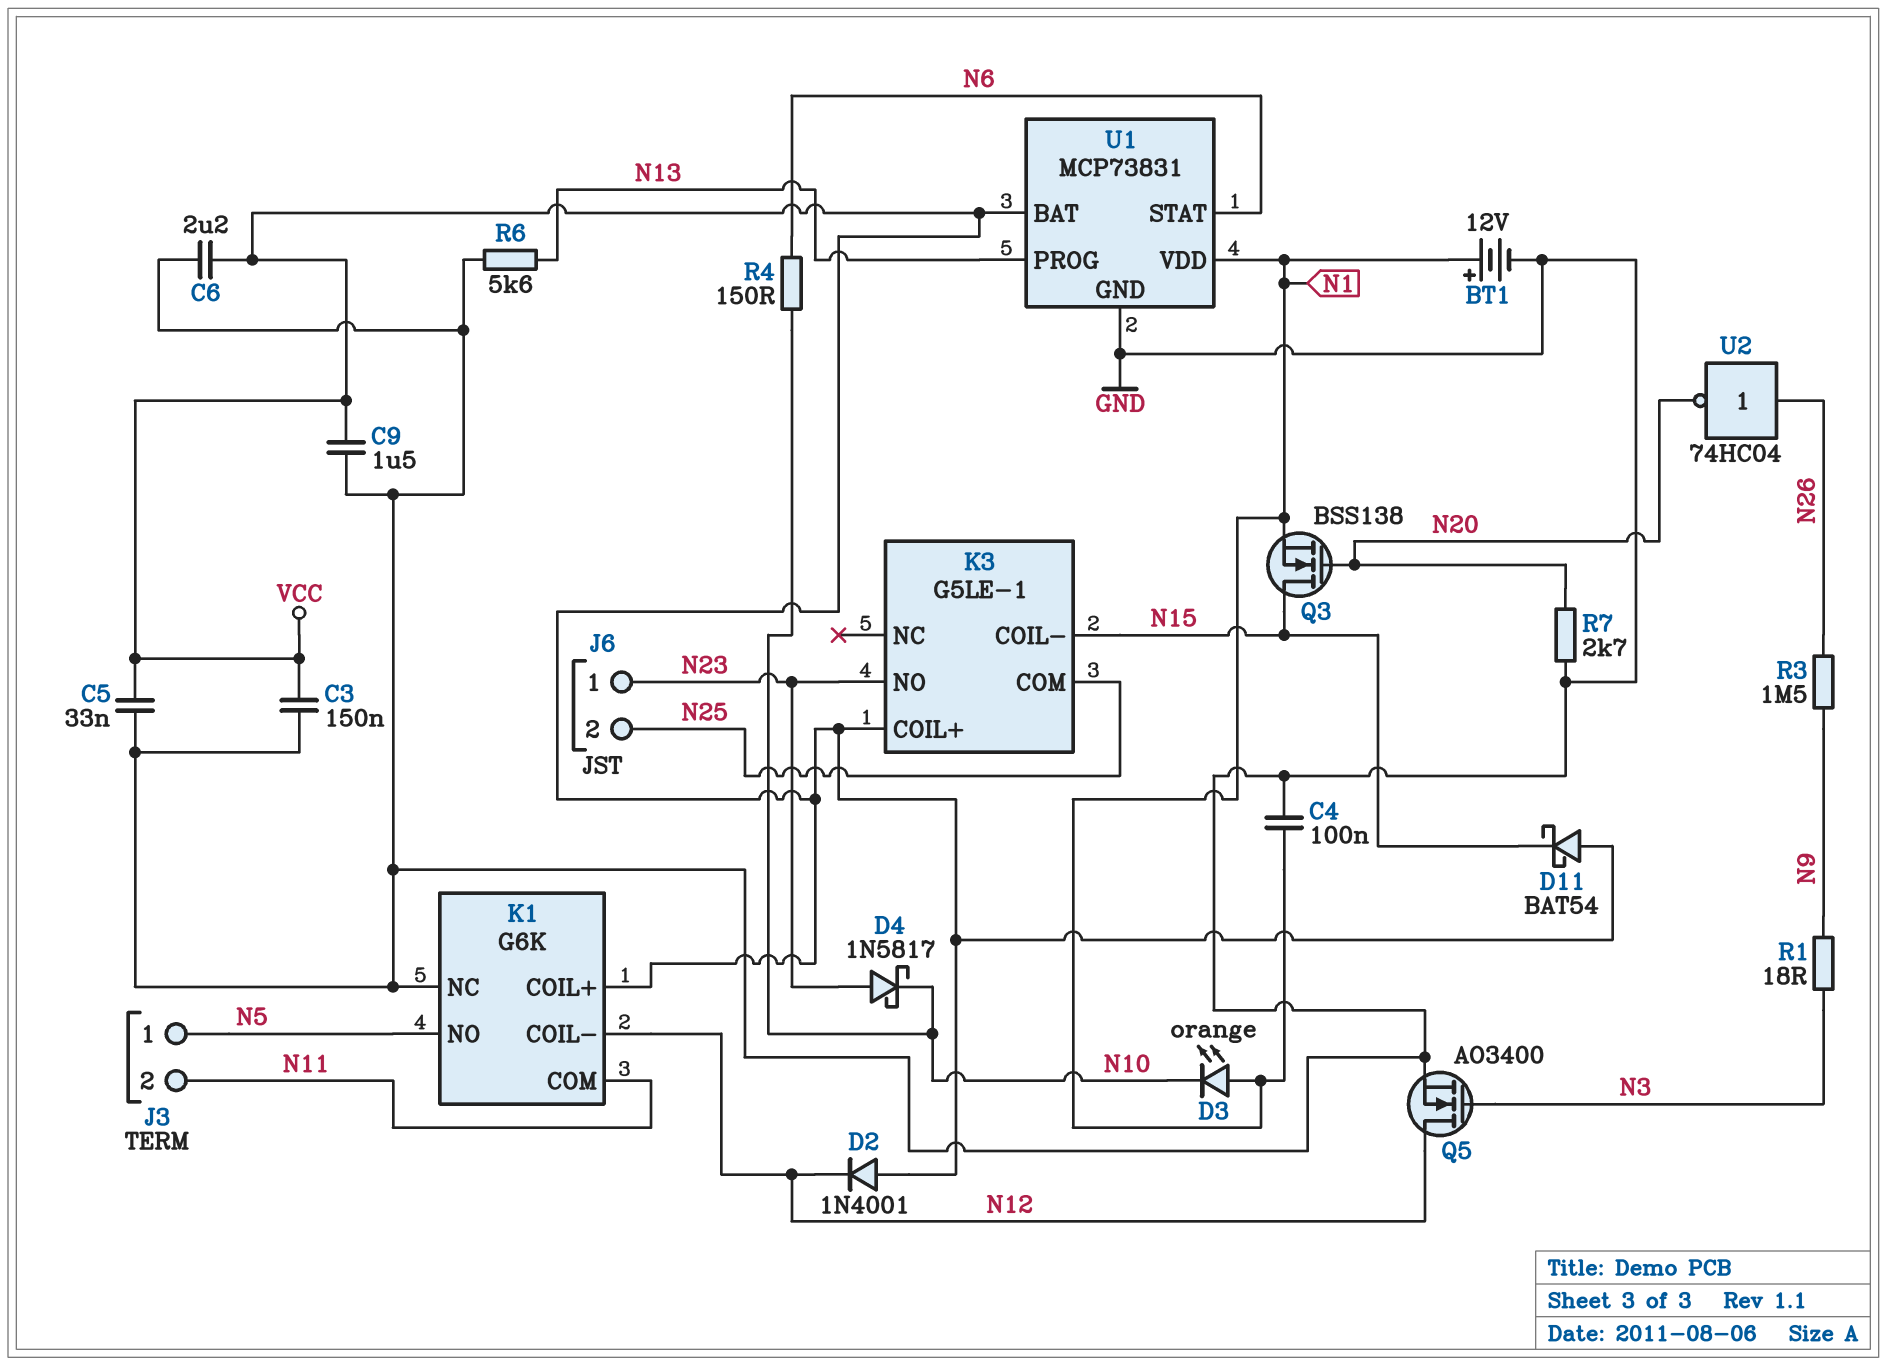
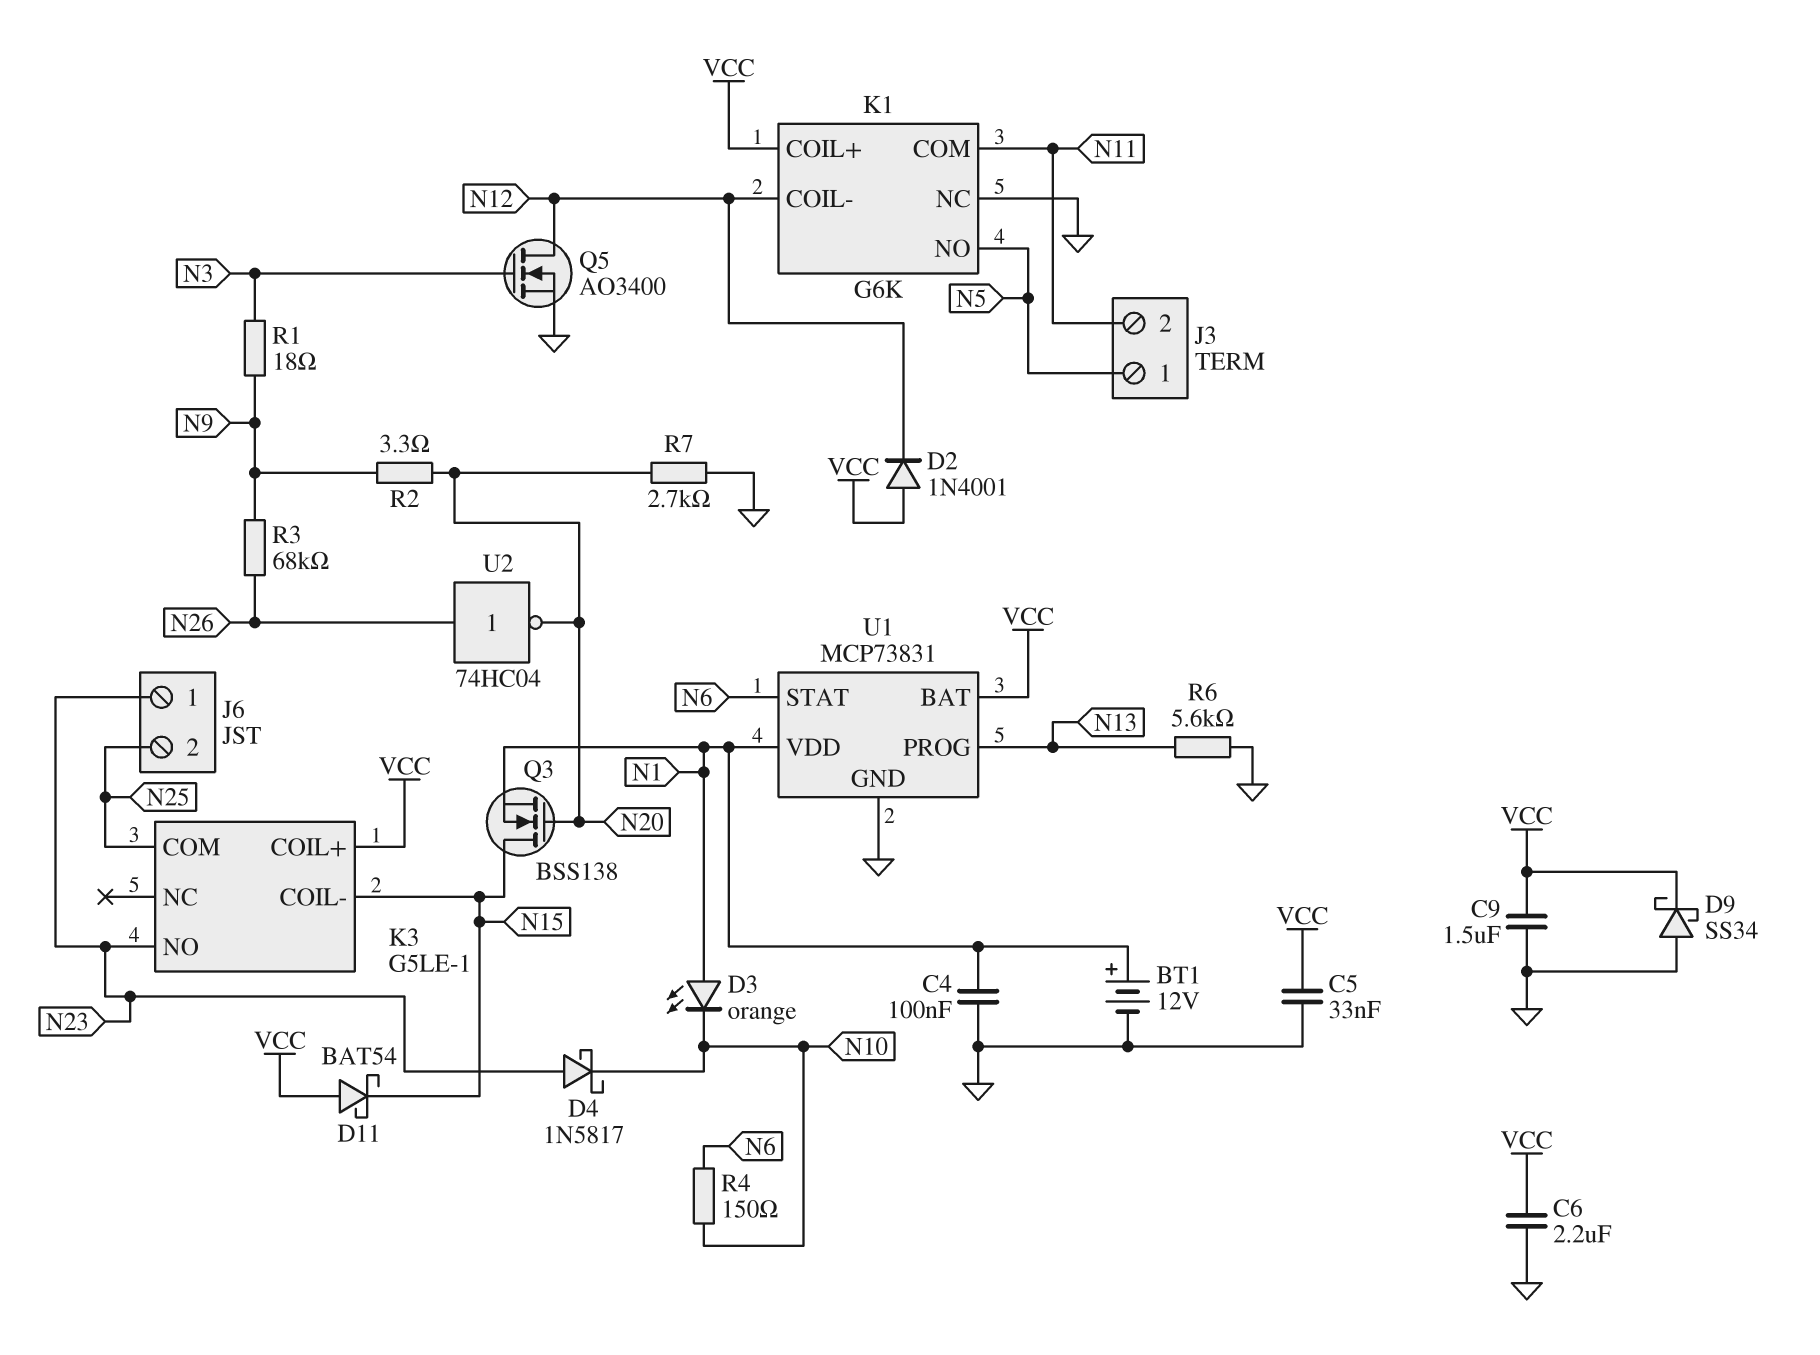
C3: 150nF (GND, VCC) -> none
D9: none -> schottky SS34 (A GND, K VCC)
R2: none -> 3.3 (N9, N20)
R3: 1.5M (N9, N26) -> 68k (N9, N26)

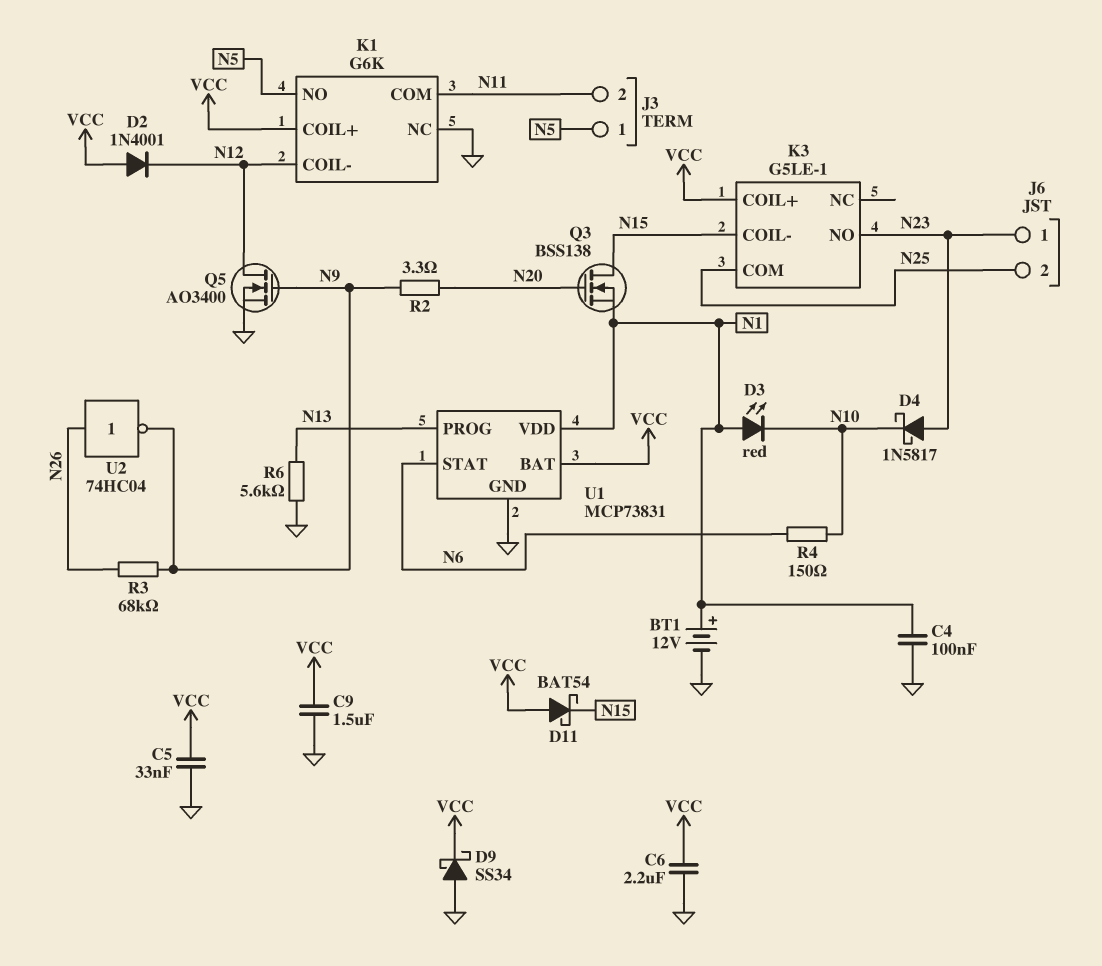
D3: LED orange (A N1, K N10) -> LED red (A N1, K N10)
Q5: NMOS AO3400 (G N3, D N12, S GND) -> NMOS AO3400 (G N9, D N12, S GND)
R1: 18 (N3, N9) -> none
R7: 2.7k (GND, N20) -> none
U2: NOT 74HC04 (in N26, out N20) -> NOT 74HC04 (in N26, out N9)

